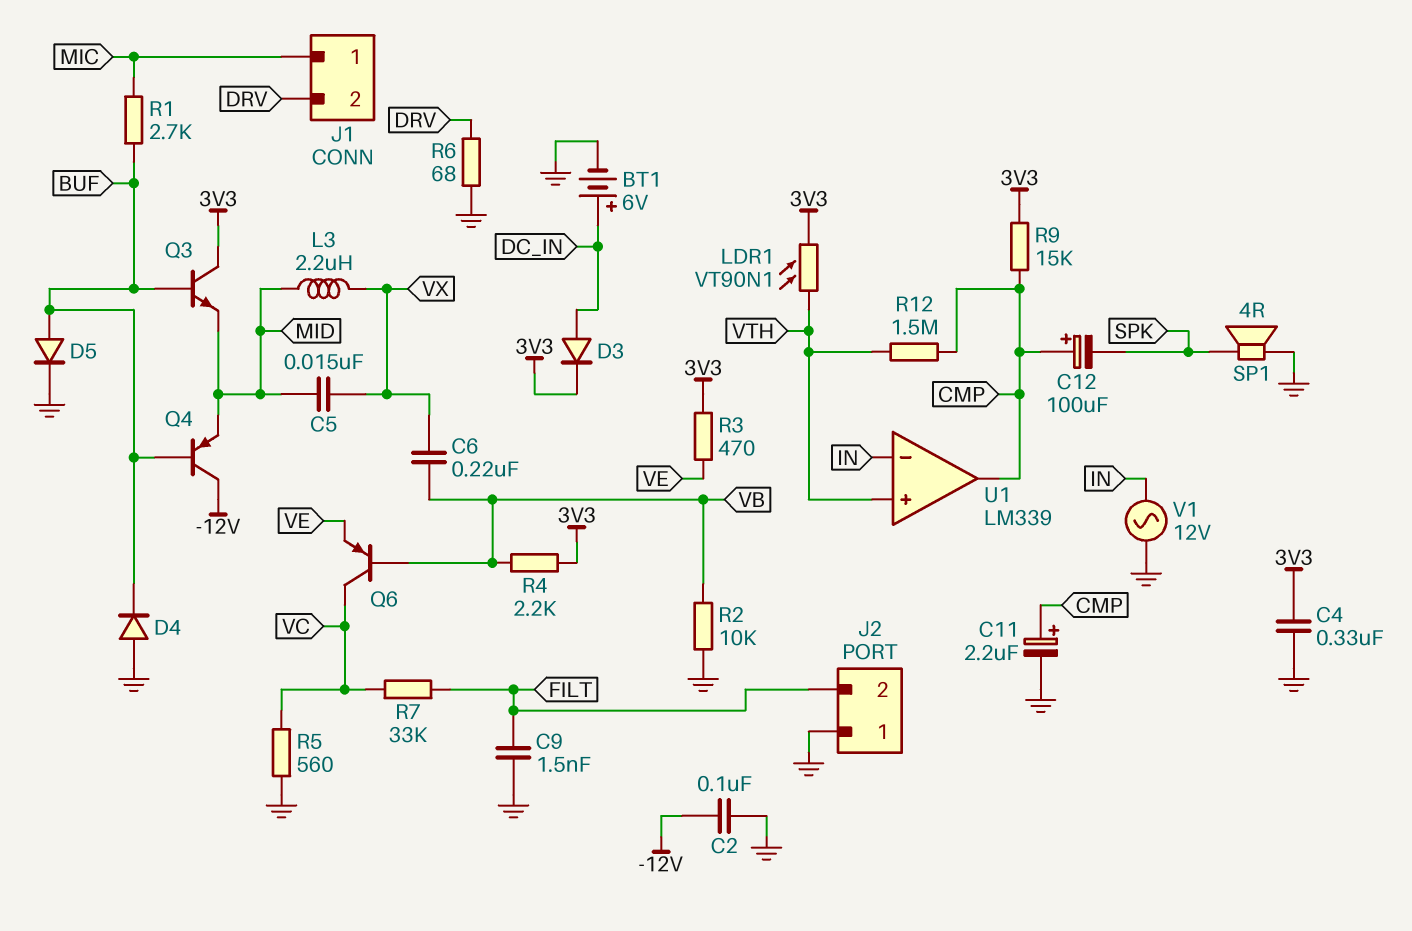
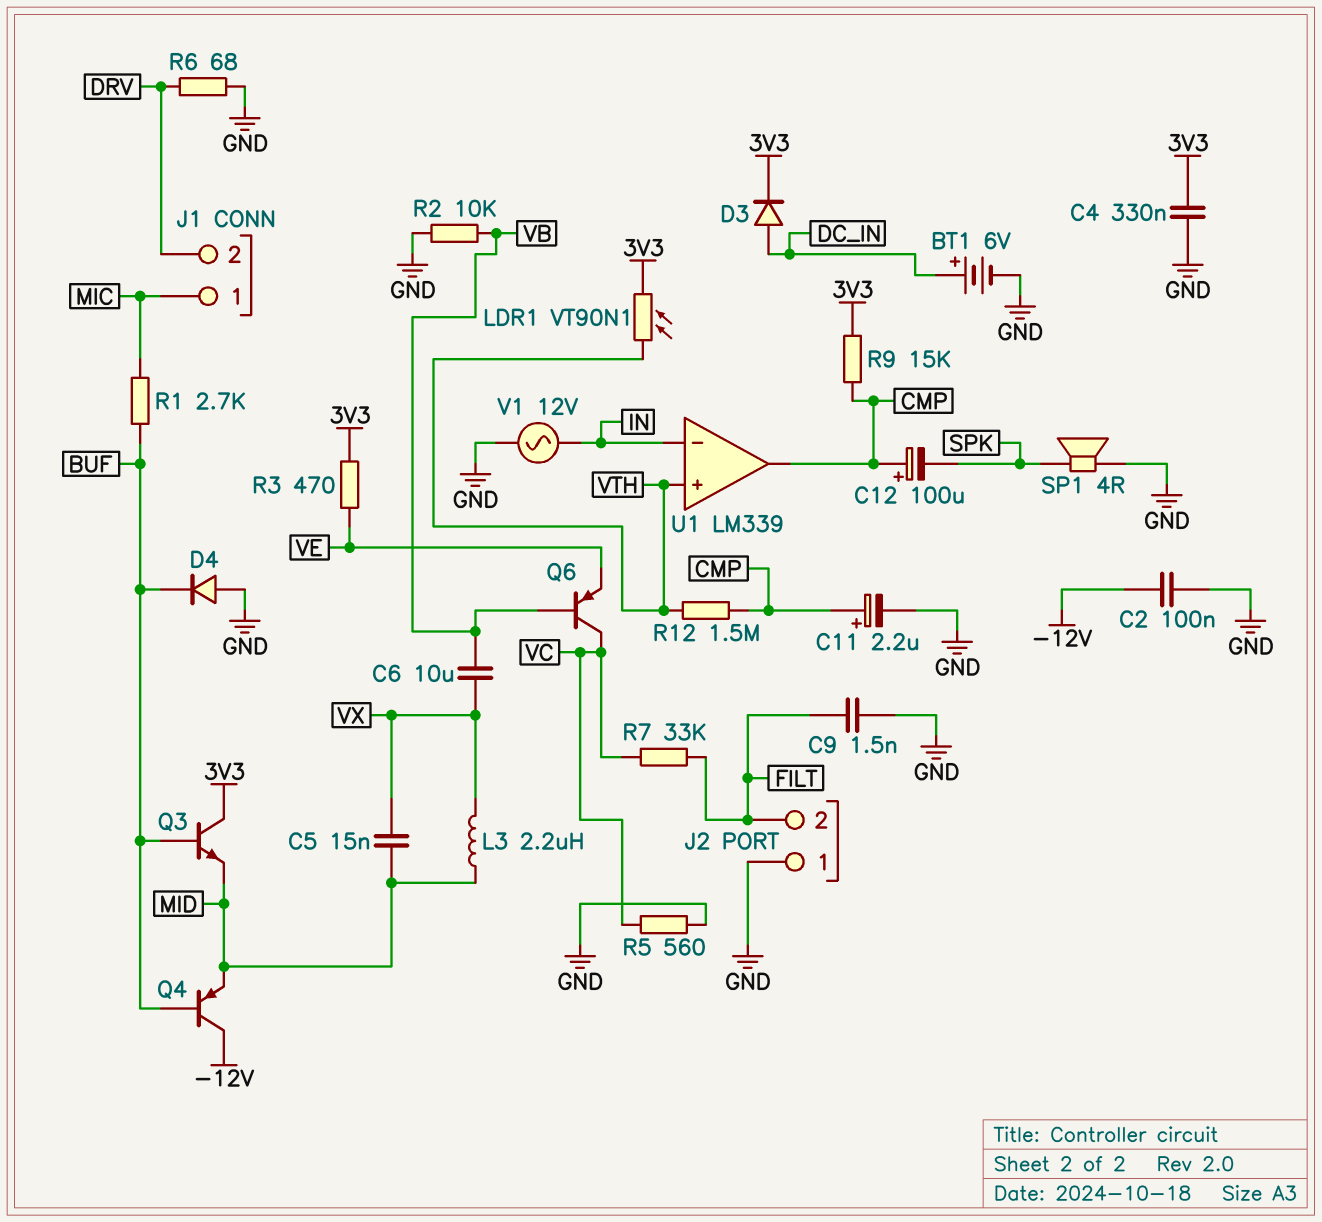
C6: 220nF (VB, VX) -> 10uF (VB, VX)
D5: diode (A BUF, K GND) -> none
R4: 2.2k (3V3, VB) -> none

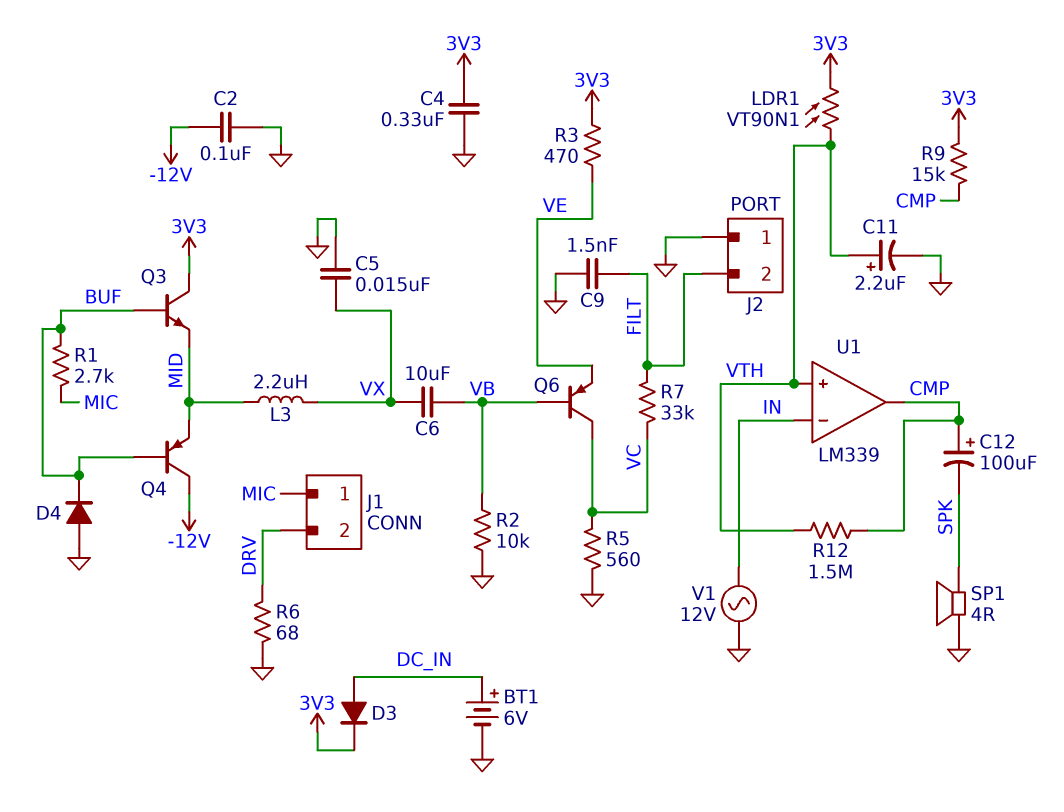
C5: 15nF (MID, VX) -> 15nF (GND, VX)
C11: 2.2uF (plus CMP, minus GND) -> 2.2uF (plus VTH, minus GND)

